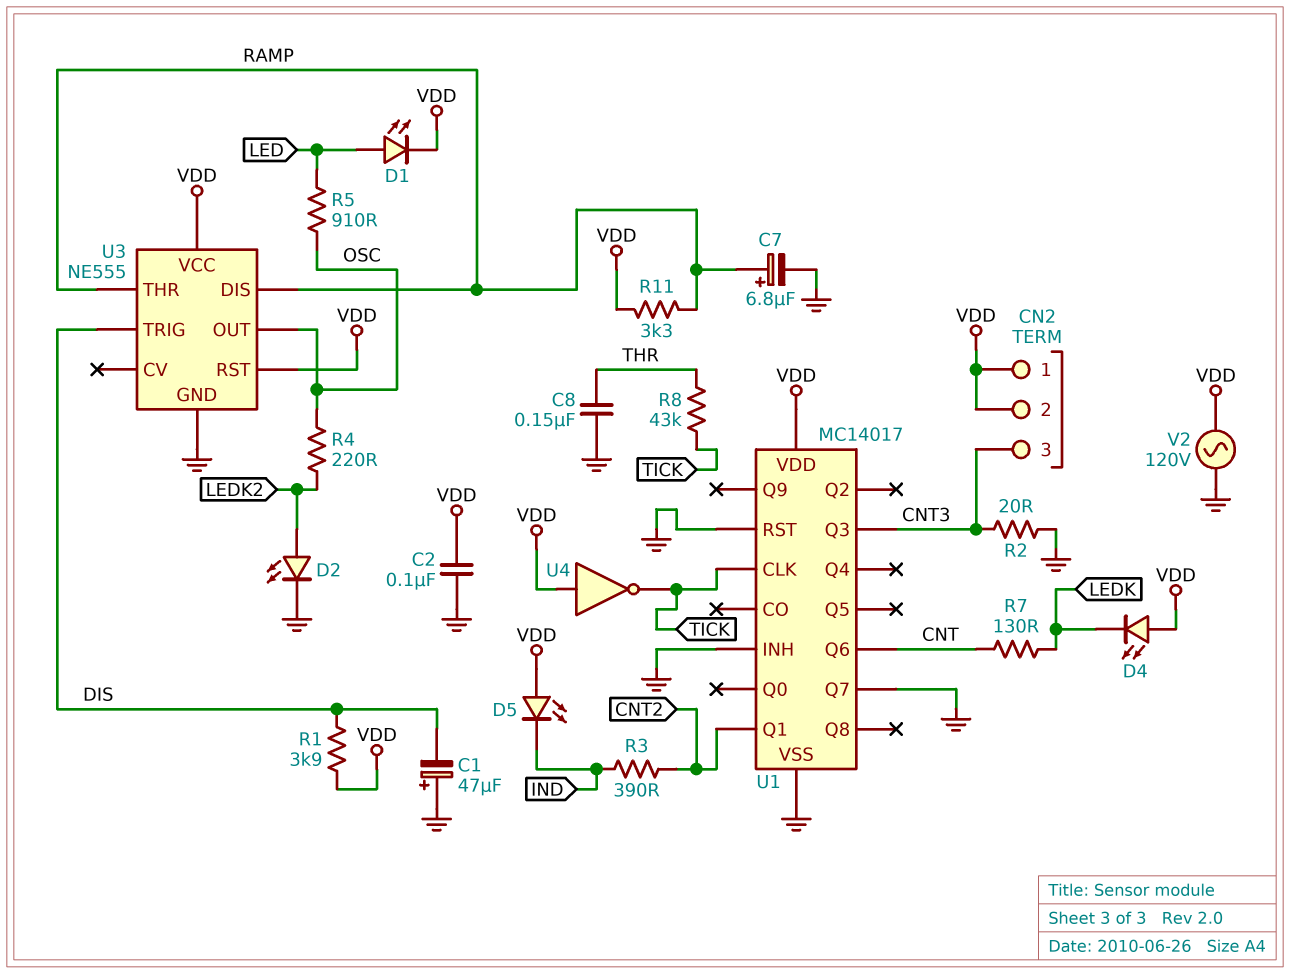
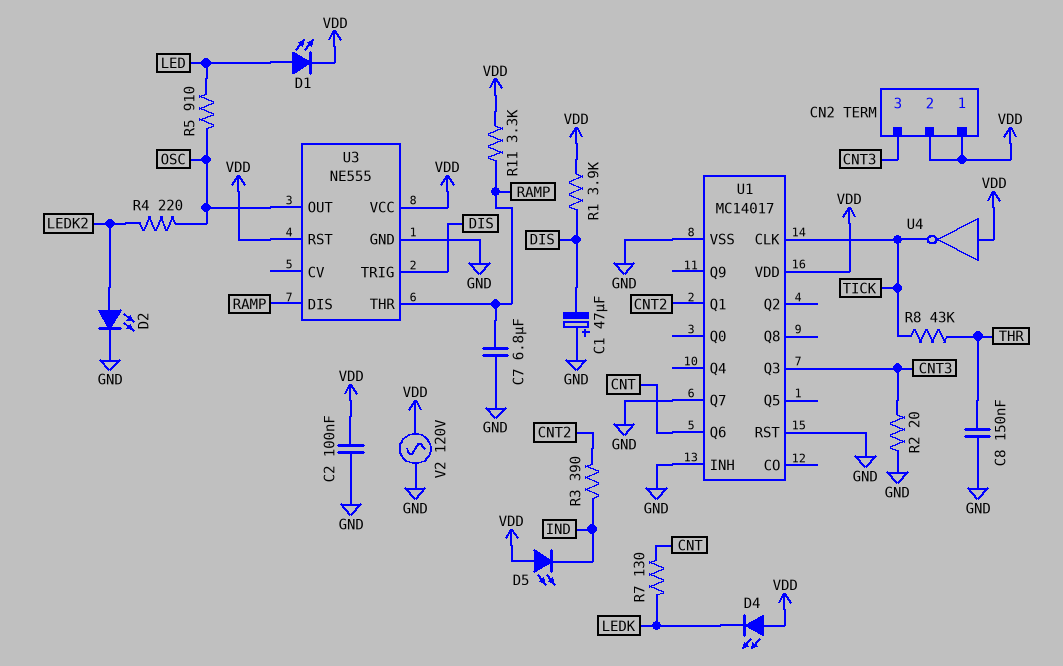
C7: 6.8uF (plus RAMP, minus GND) -> 6.8uF (GND, RAMP)

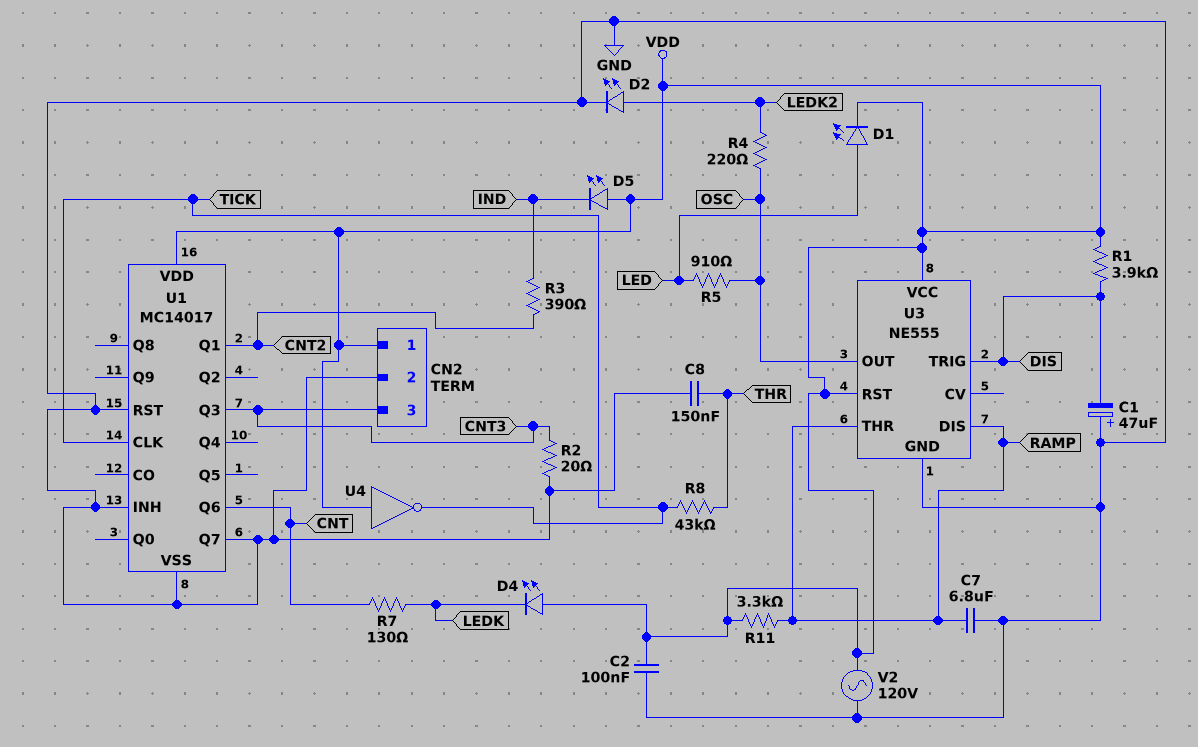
CN2 pin 2: VDD -> GND

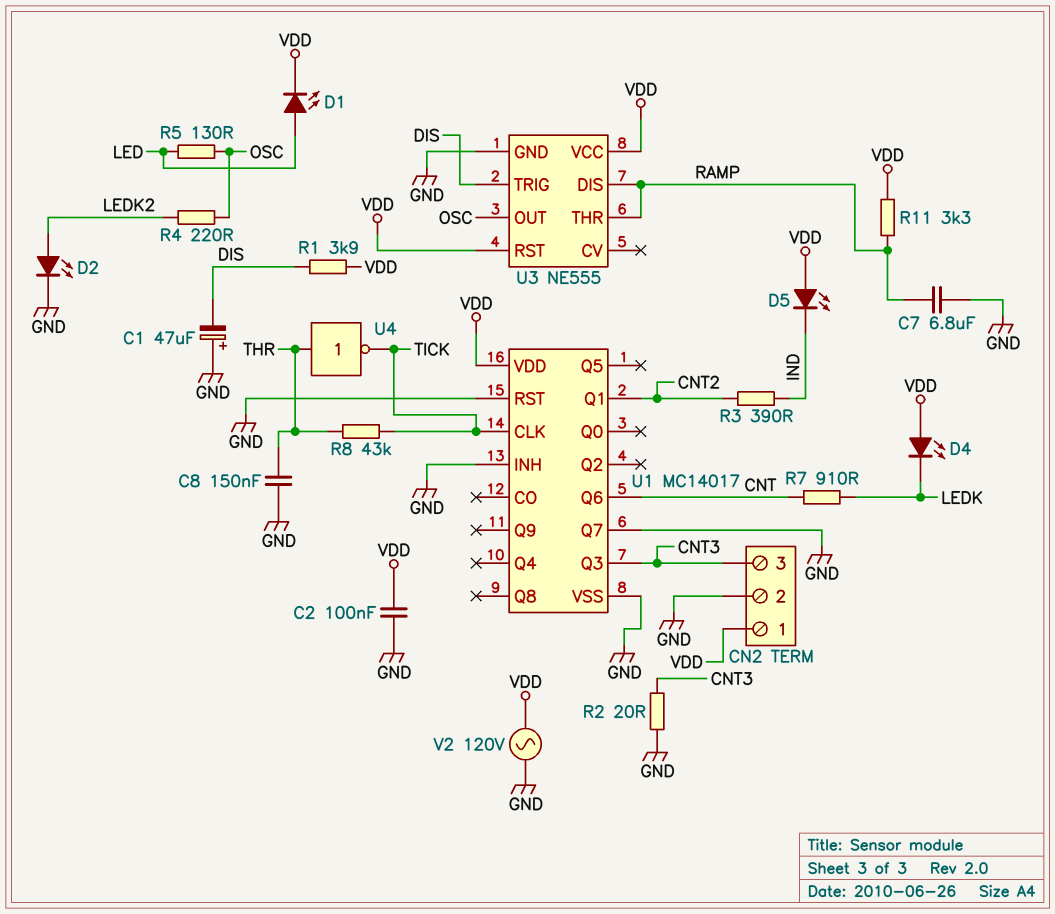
R5: 910 (LED, OSC) -> 130 (LED, OSC)
R7: 130 (CNT, LEDK) -> 910 (CNT, LEDK)
U4: NOT (in VDD, out TICK) -> NOT (in THR, out TICK)

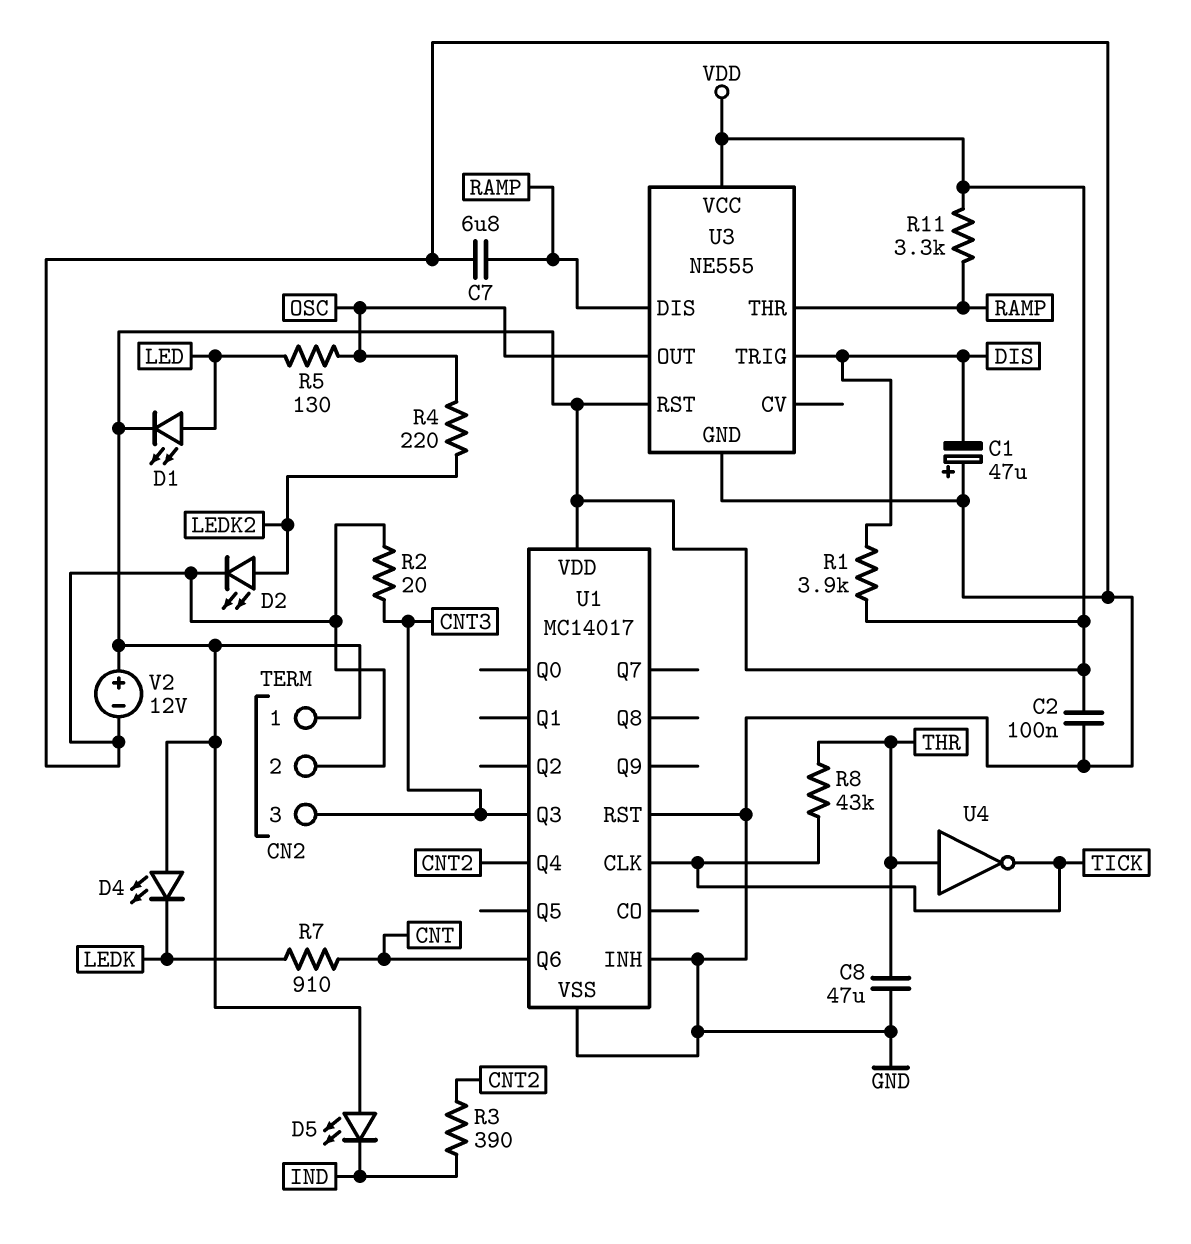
C8: 150nF (GND, THR) -> 47uF (GND, THR)
U1 pin Q1: CNT2 -> none
U1 pin Q4: none -> CNT2
U1 pin Q7: GND -> none
V2: AC 120V (GND, VDD) -> 12V (plus VDD, minus GND)

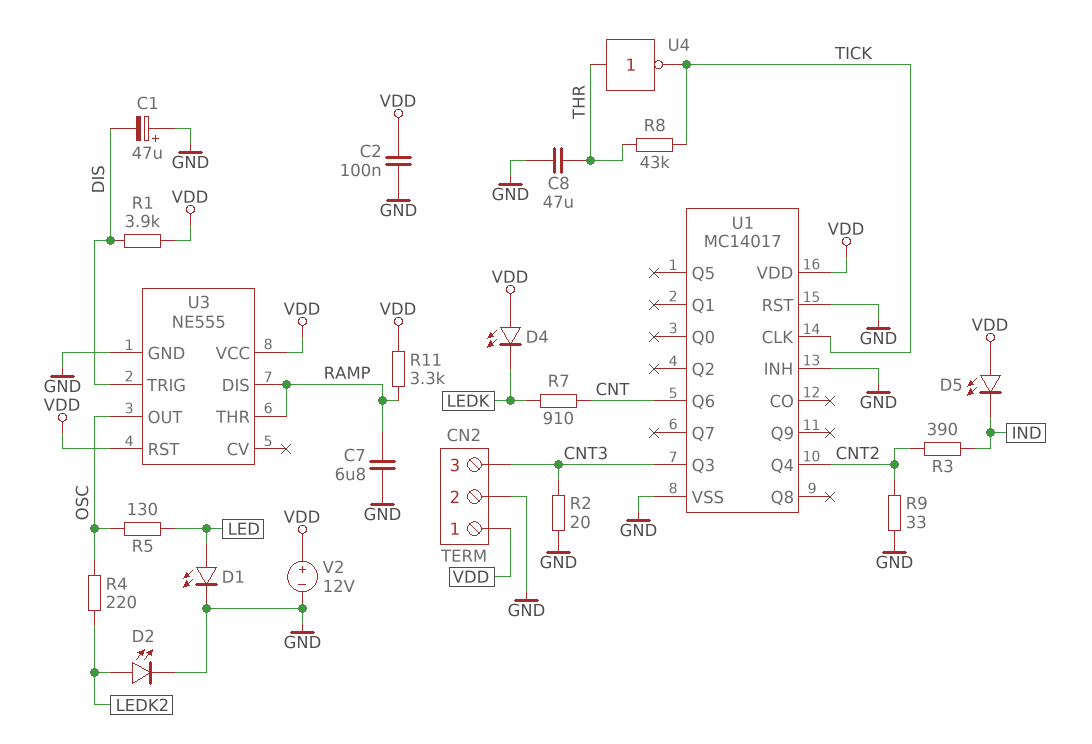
D1: LED (A LED, K VDD) -> LED (A LED, K GND)
R9: none -> 33 (CNT2, GND)

